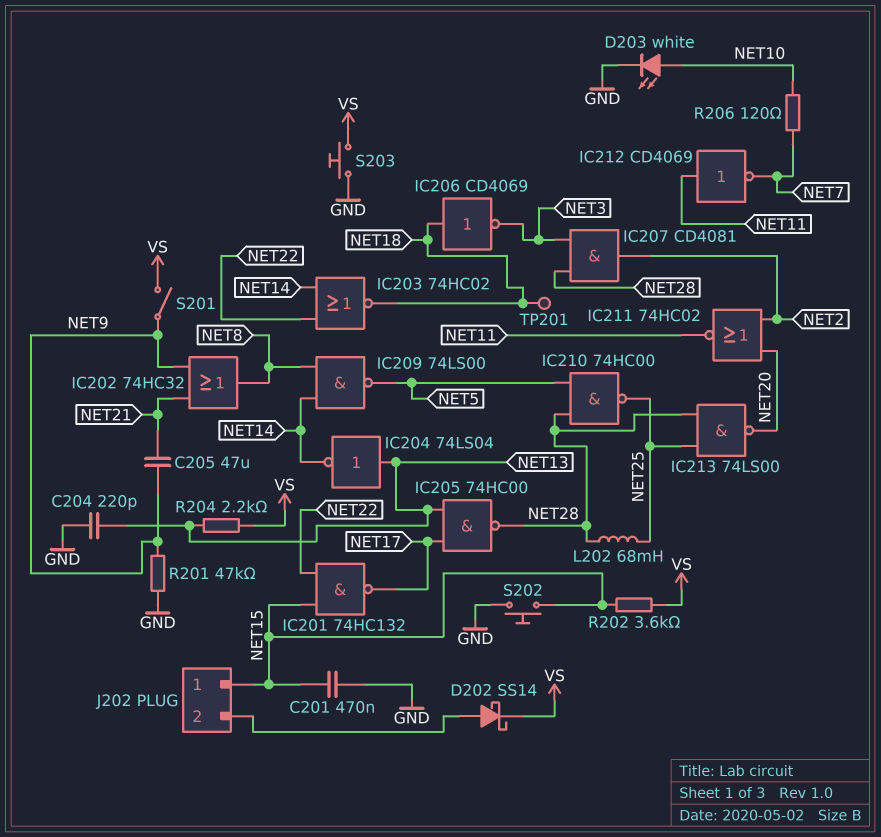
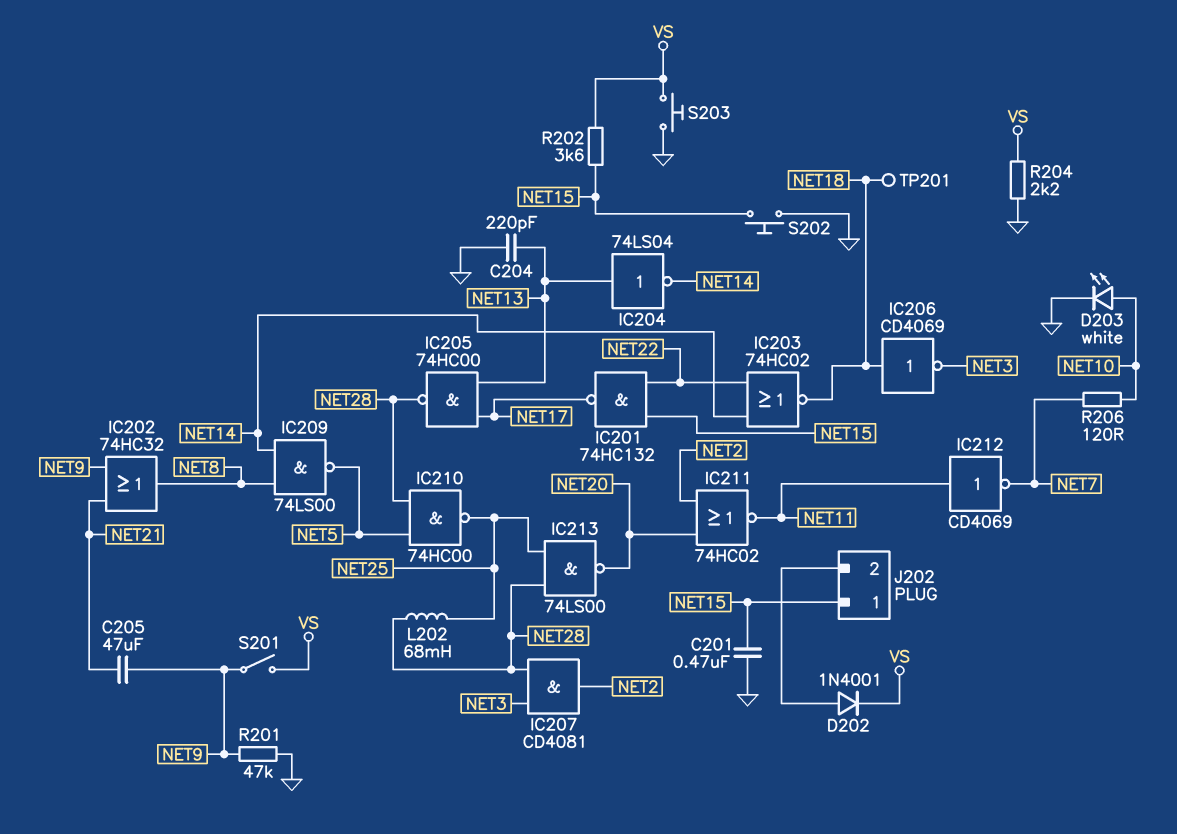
D202: schottky SS14 (A J202/2, K VS) -> diode 1N4001 (A J202/2, K VS)
R204: 2.2k (NET13, VS) -> 2.2k (GND, VS)

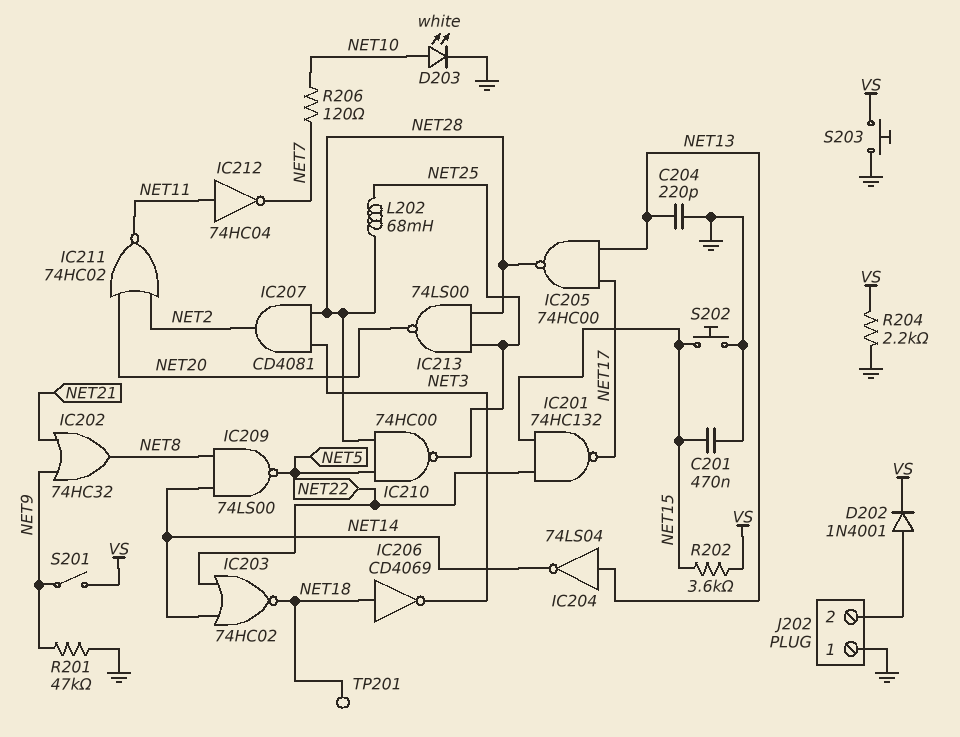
C205: 47uF (NET9, NET21) -> none
IC212: NOT CD4069 (in NET11, out NET7) -> NOT 74HC04 (in NET11, out NET7)
J202 pin 1: NET15 -> GND

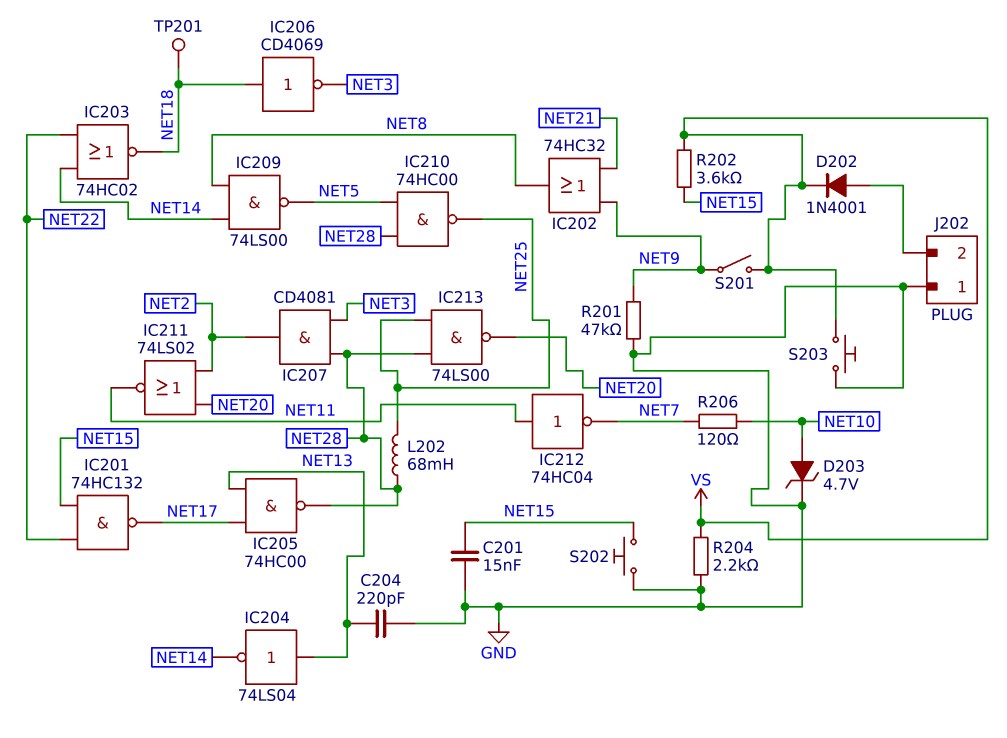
C201: 470nF (GND, NET15) -> 15nF (GND, NET15)
D203: LED white (A NET10, K GND) -> zener 4.7V (A NET10, K GND)
IC211: NOR 74HC02 (in NET2, in NET20, out NET11) -> NOR 74LS02 (in NET2, in NET20, out NET11)

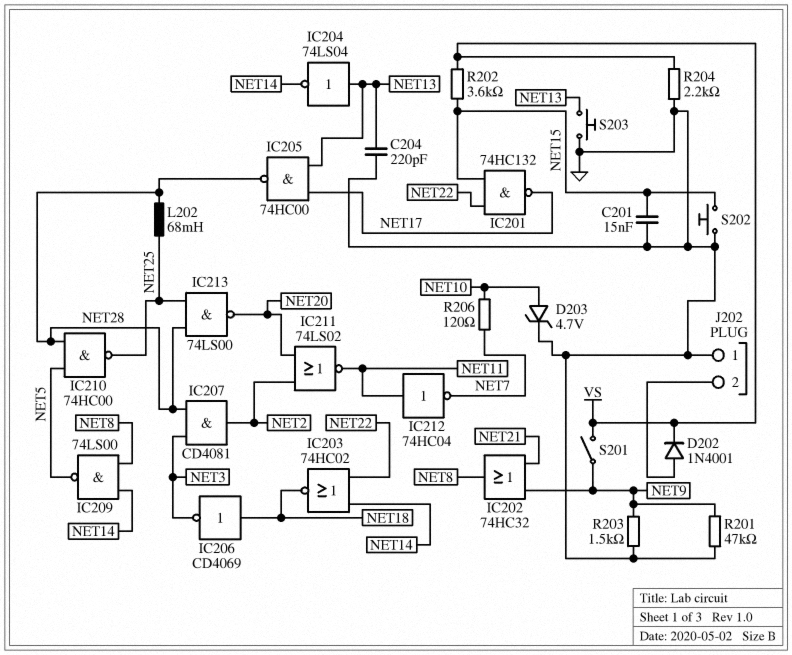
R203: none -> 1.5k (GND, NET9)
S203: button (GND, VS) -> button (GND, NET13)
TP201: test point (NET18) -> none

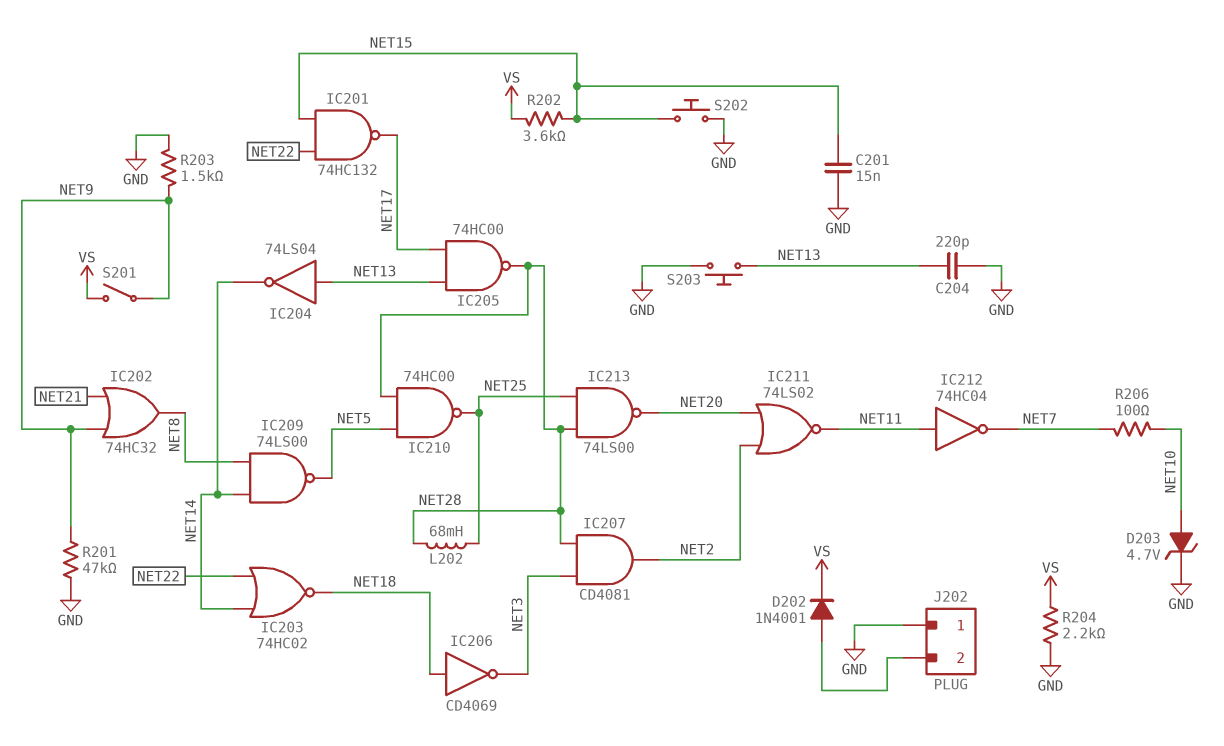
R206: 120 (NET7, NET10) -> 100 (NET7, NET10)

